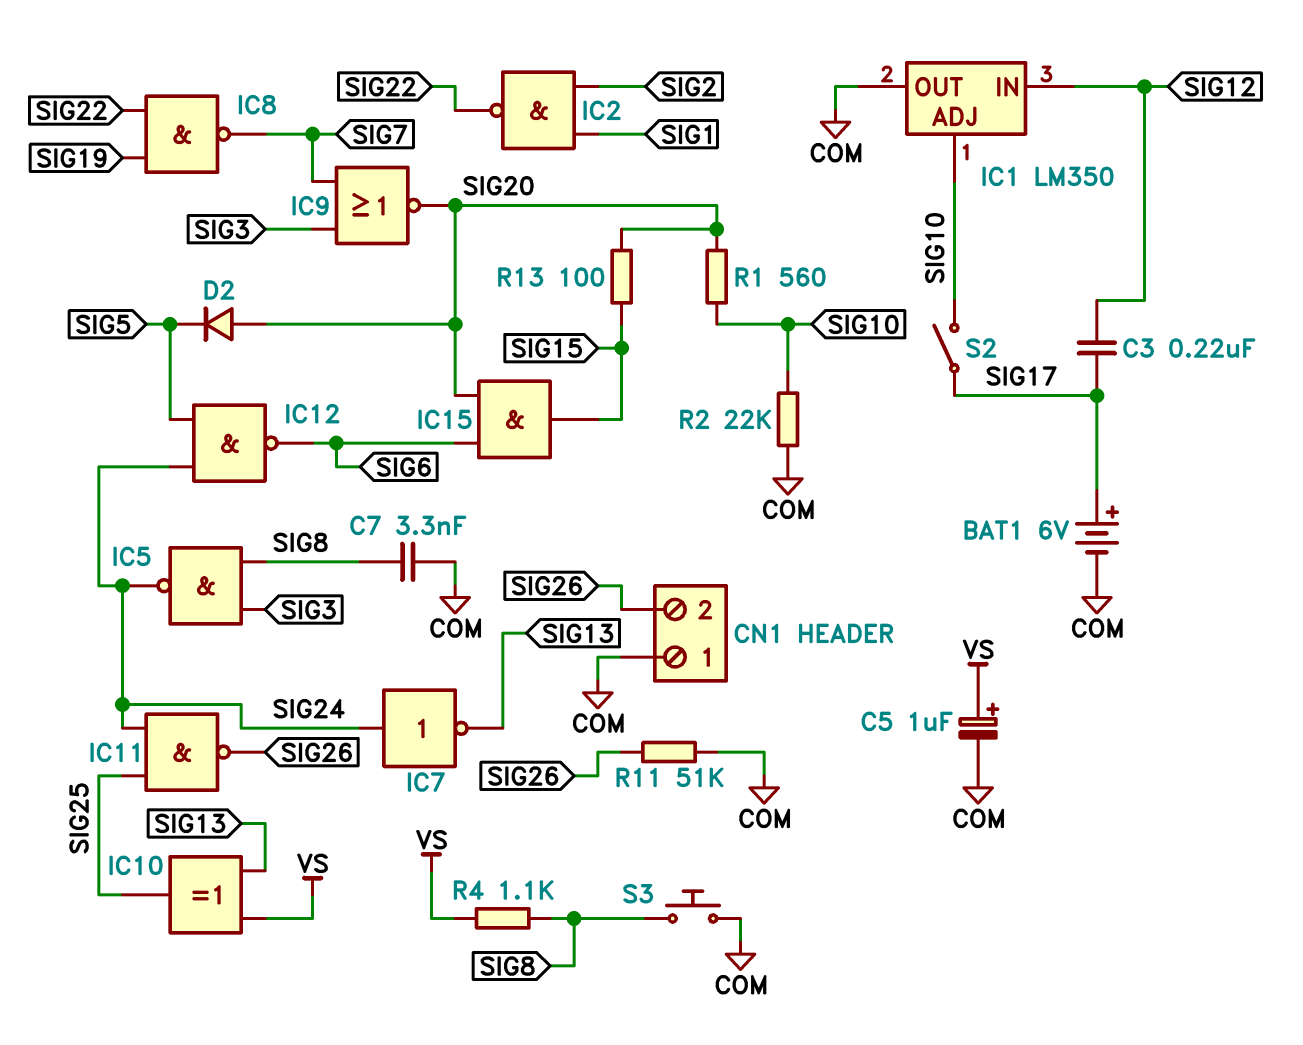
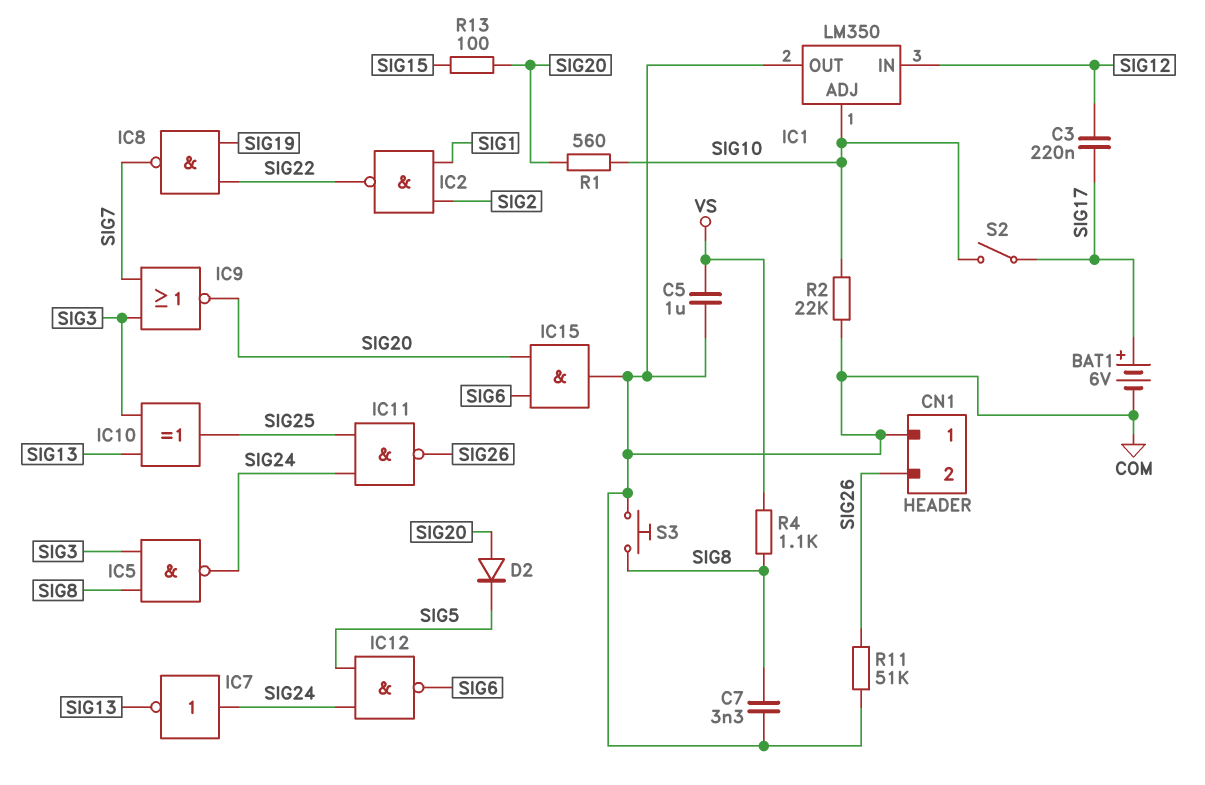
C5: 1uF (plus VS, minus COM) -> 1uF (COM, VS)
IC10: XOR (in SIG13, in VS, out SIG25) -> XOR (in SIG3, in SIG13, out SIG25)
IC15: AND (in SIG6, in SIG20, out SIG15) -> AND (in SIG6, in SIG20, out COM)

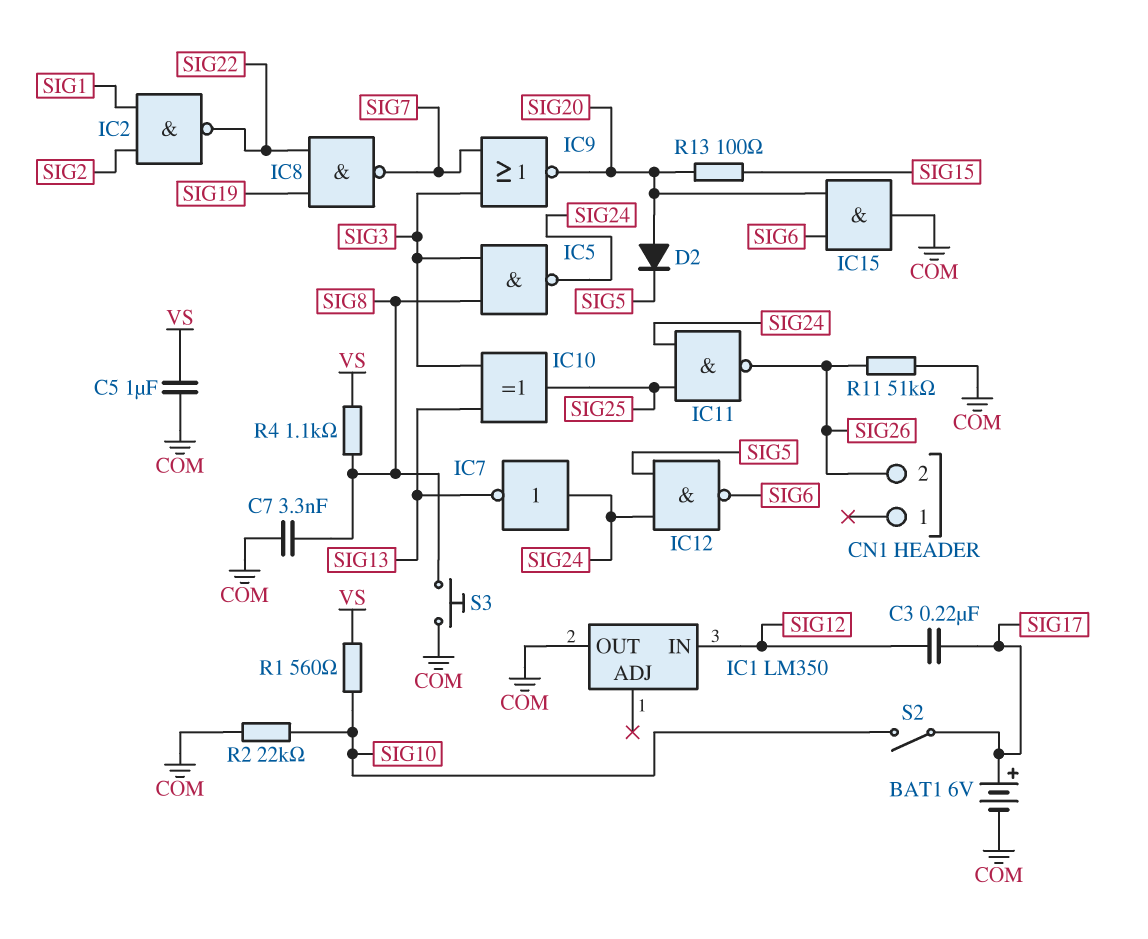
CN1 pin 1: COM -> none
IC1 pin ADJ: SIG10 -> none
R1: 560 (SIG10, SIG20) -> 560 (SIG10, VS)

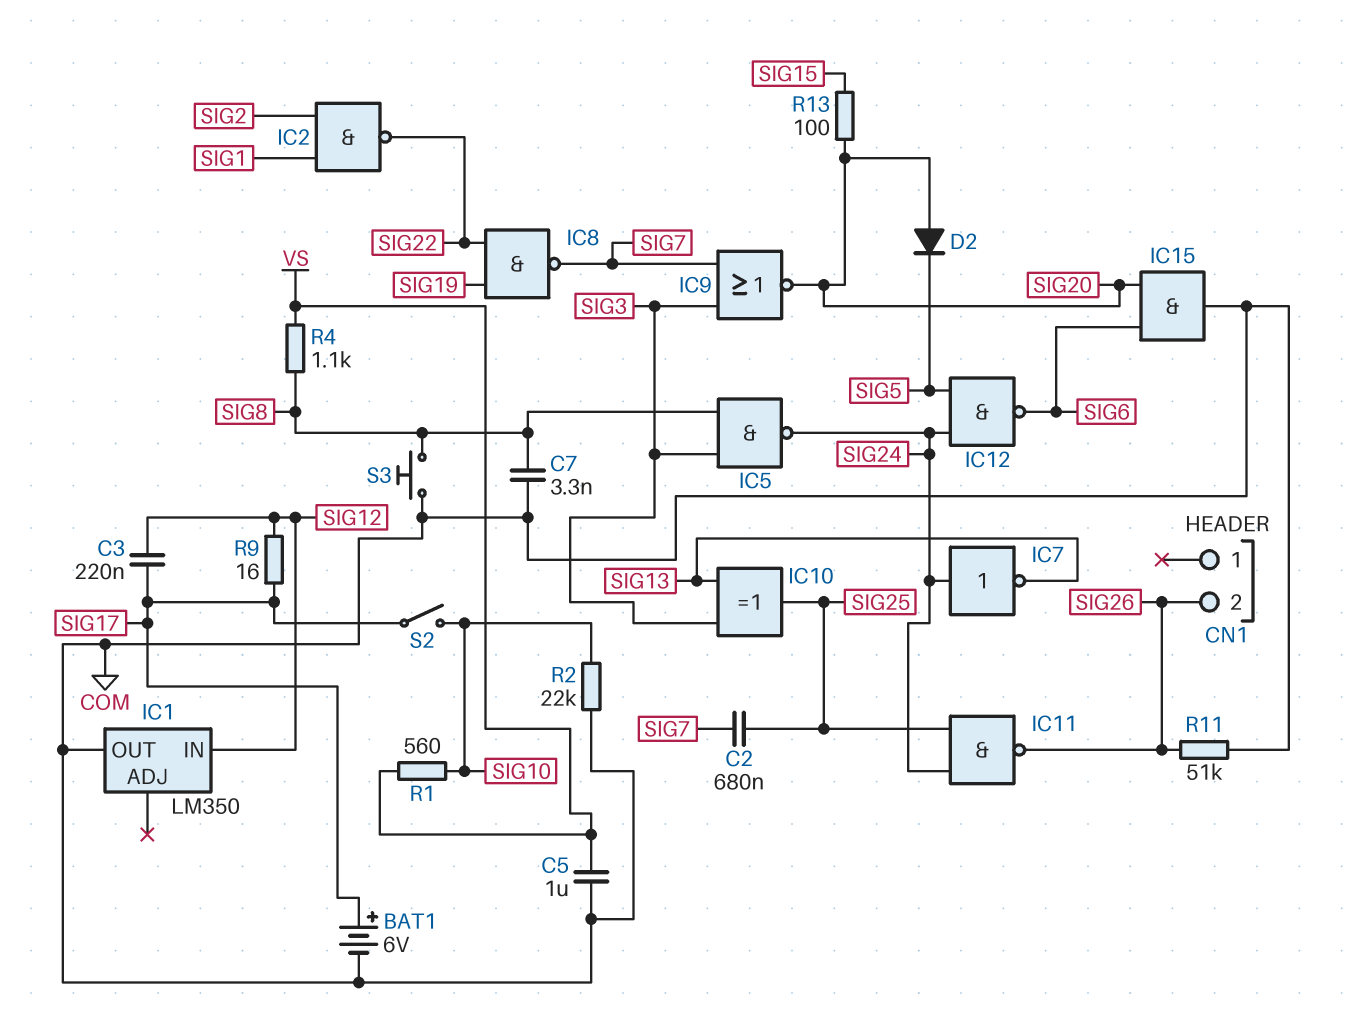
C2: none -> 680nF (SIG7, SIG25)
R9: none -> 16 (SIG12, SIG17)

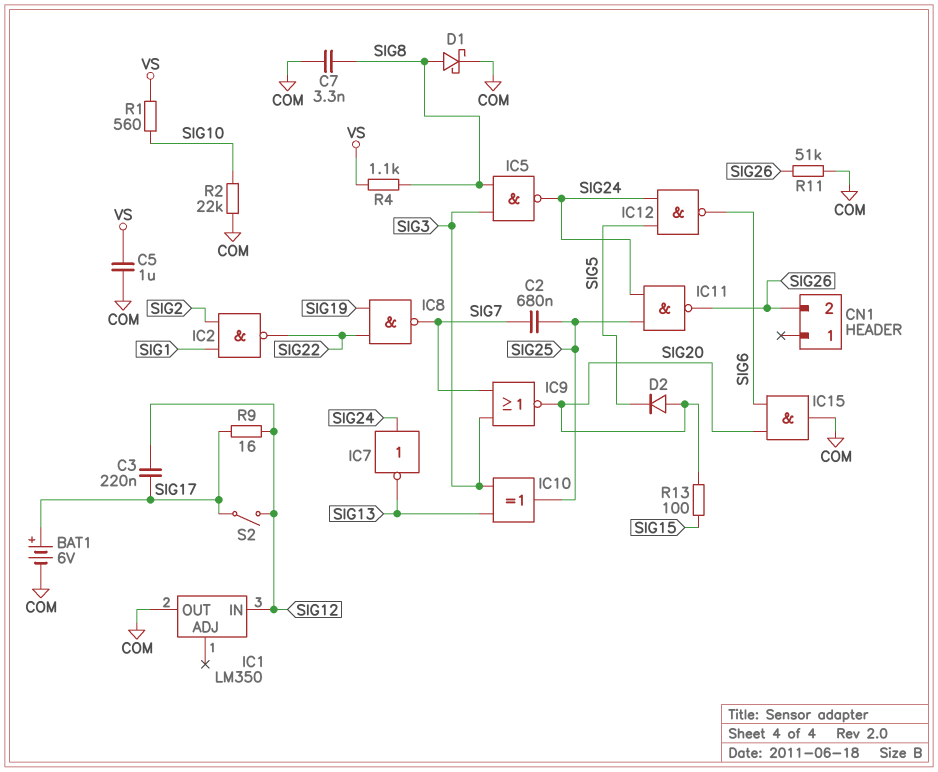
D1: none -> schottky (A SIG8, K COM)
S2: switch (SIG10, SIG17) -> switch (SIG12, SIG17)
S3: button (COM, SIG8) -> none

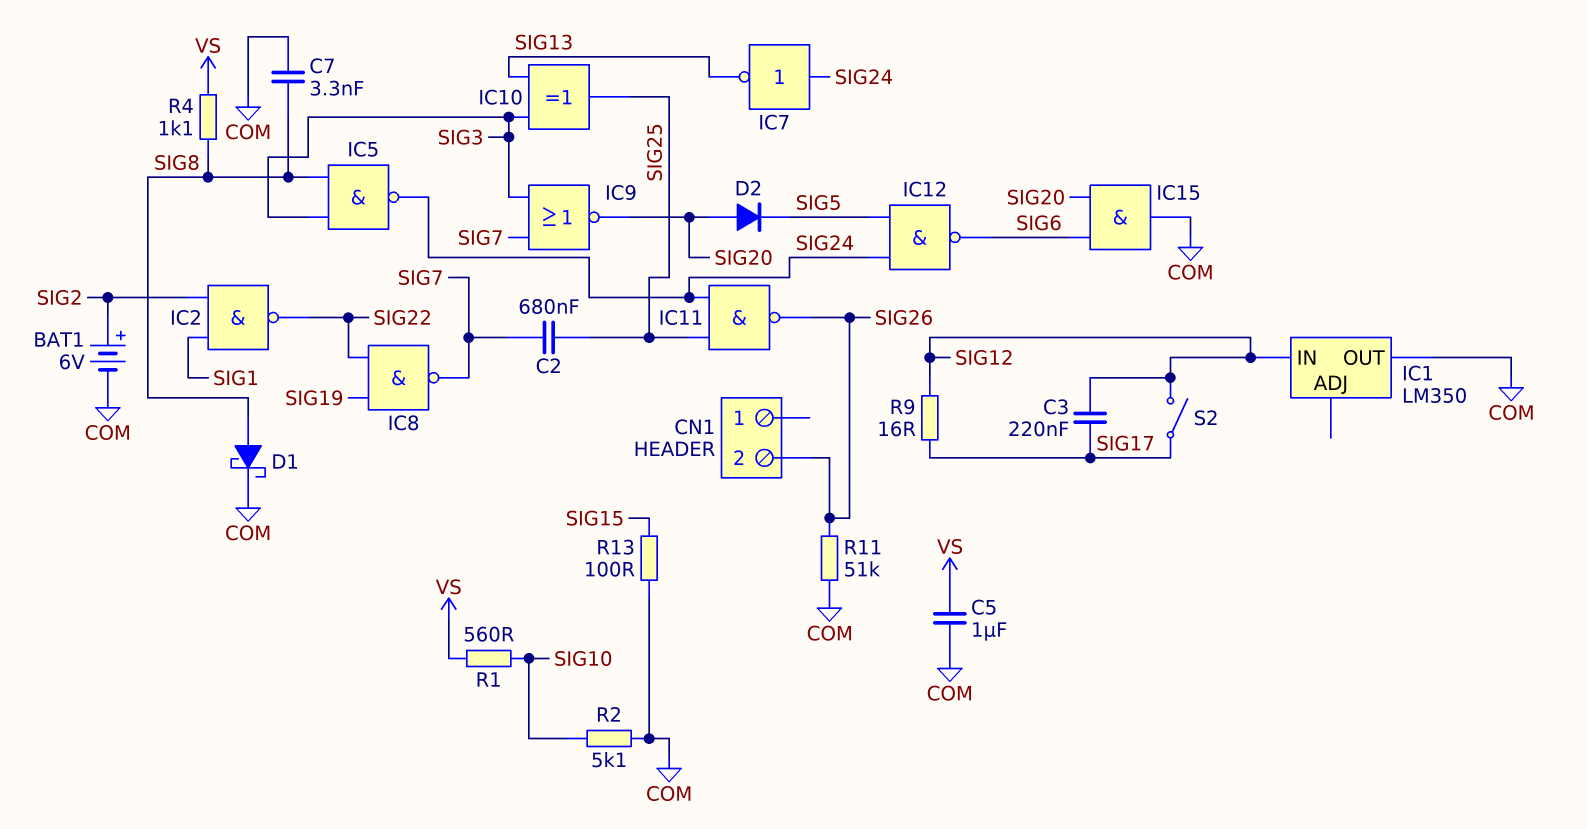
BAT1: 6V (plus SIG17, minus COM) -> 6V (plus SIG2, minus COM)
R2: 22k (COM, SIG10) -> 5.1k (COM, SIG10)
R13: 100 (SIG15, SIG20) -> 100 (COM, SIG15)

